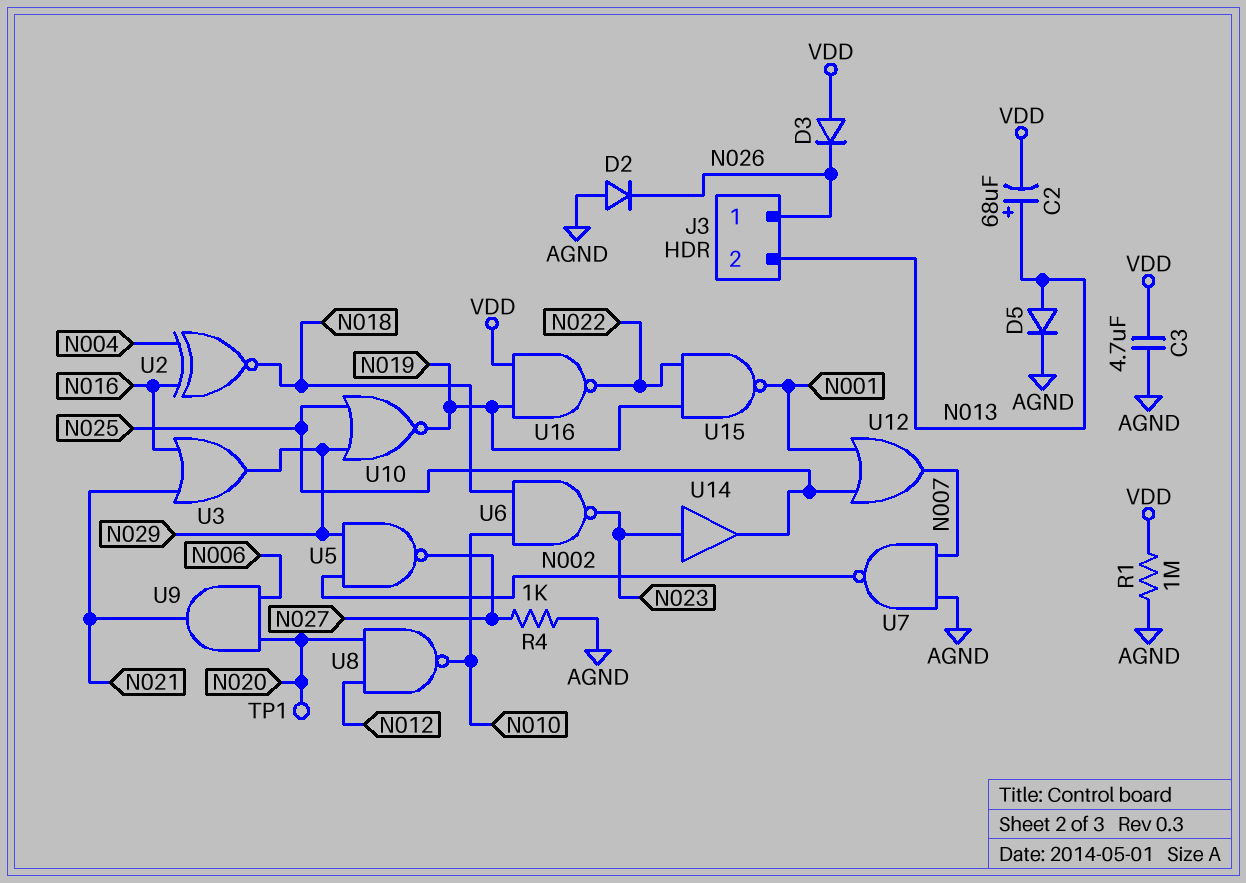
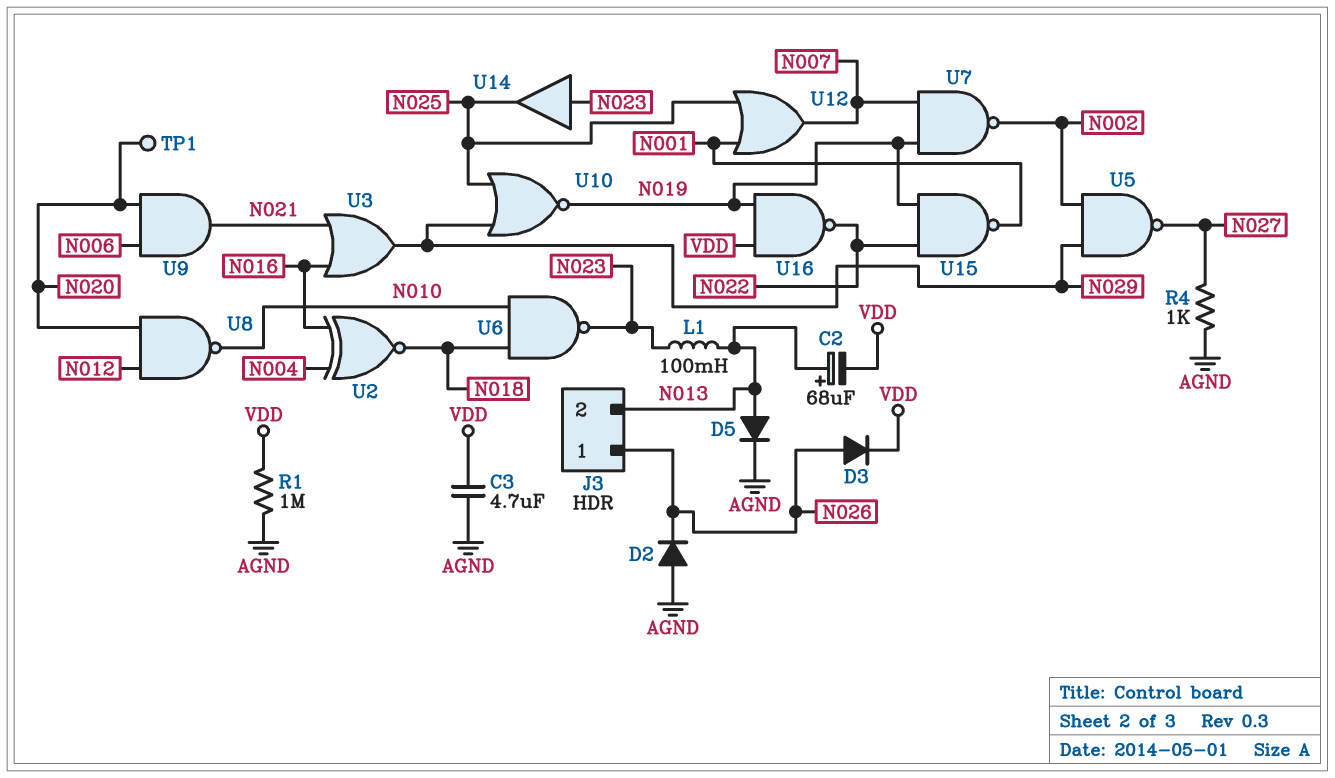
D3: diode (A VDD, K N026) -> diode (A N026, K VDD)
L1: none -> 100mH (N013, N023)
U7: NAND (in AGND, in N007, out N002) -> NAND (in N007, in N019, out N002)

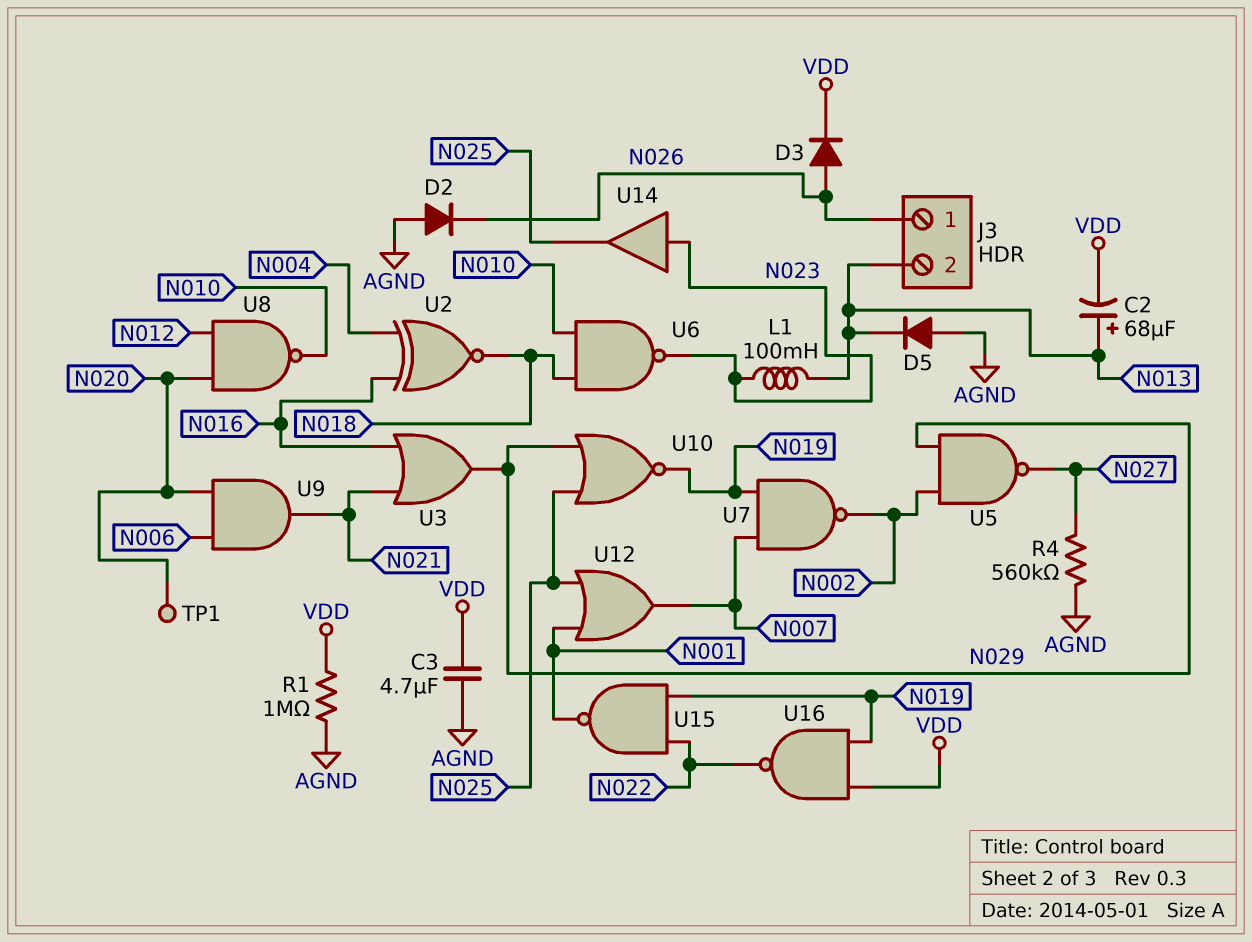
D5: diode (A N013, K AGND) -> diode (A AGND, K N013)
R4: 1k (AGND, N027) -> 560k (AGND, N027)

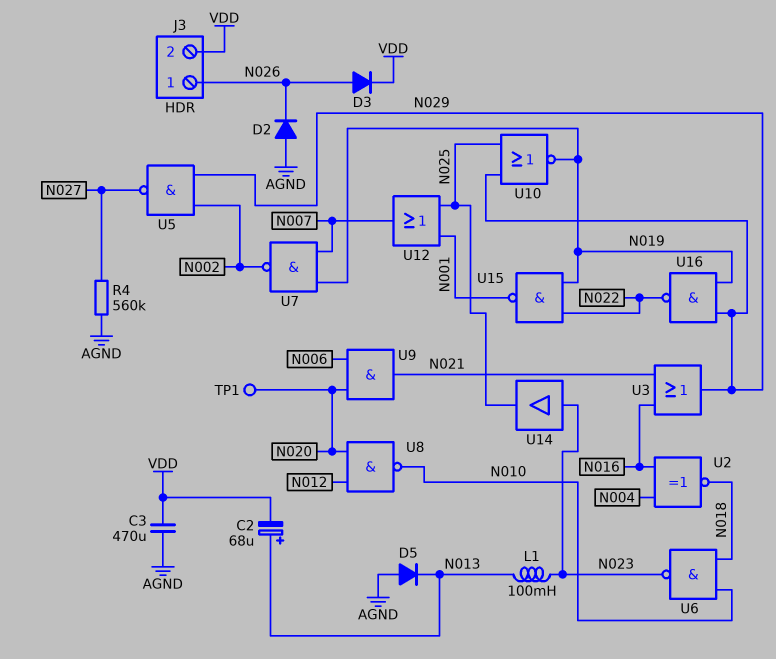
C3: 4.7uF (AGND, VDD) -> 470uF (AGND, VDD)
J3 pin 2: N013 -> VDD
R1: 1M (AGND, VDD) -> none
U16: NAND (in N019, in VDD, out N022) -> NAND (in N019, in N029, out N022)

